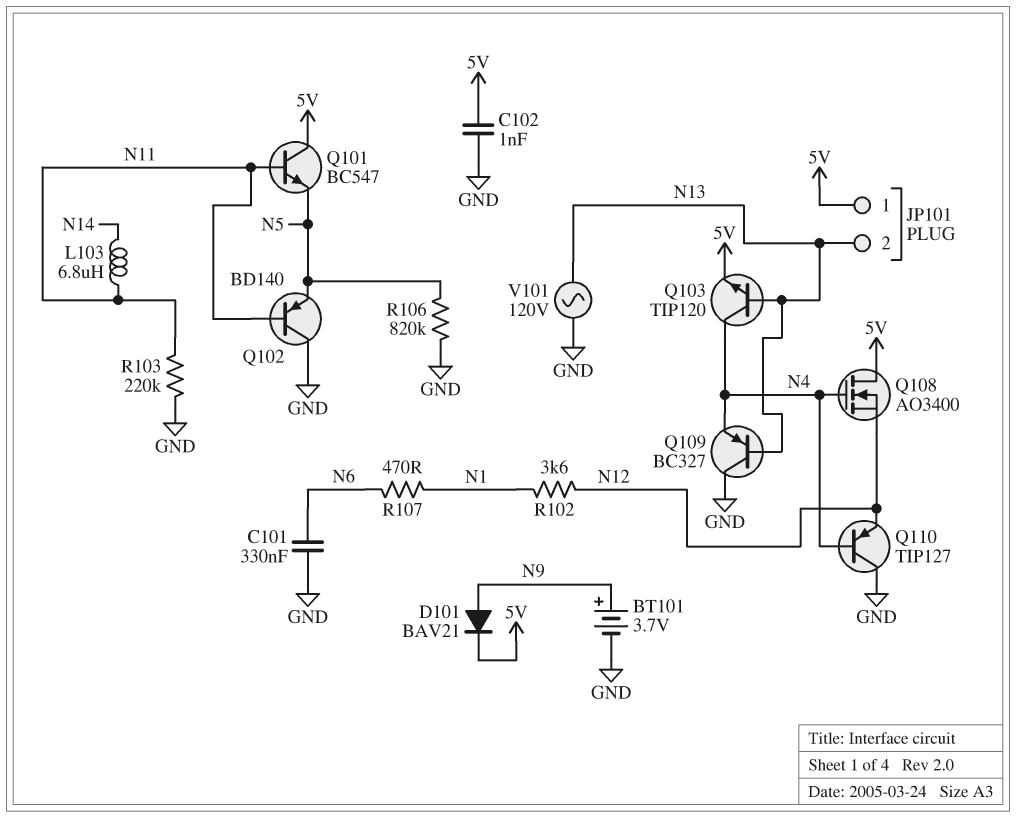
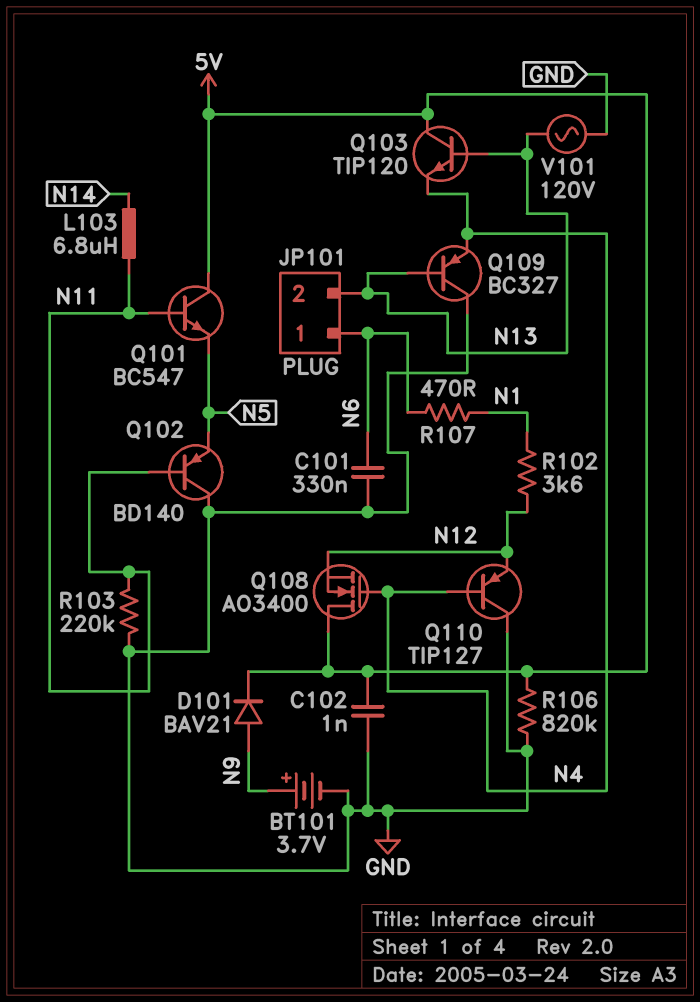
JP101 pin 1: 5V -> N6
Q103: NPN TIP120 (B N13, C N4, E 5V) -> NPN TIP120 (B N13, C 5V, E N4)
R106: 820k (GND, N5) -> 820k (5V, GND)

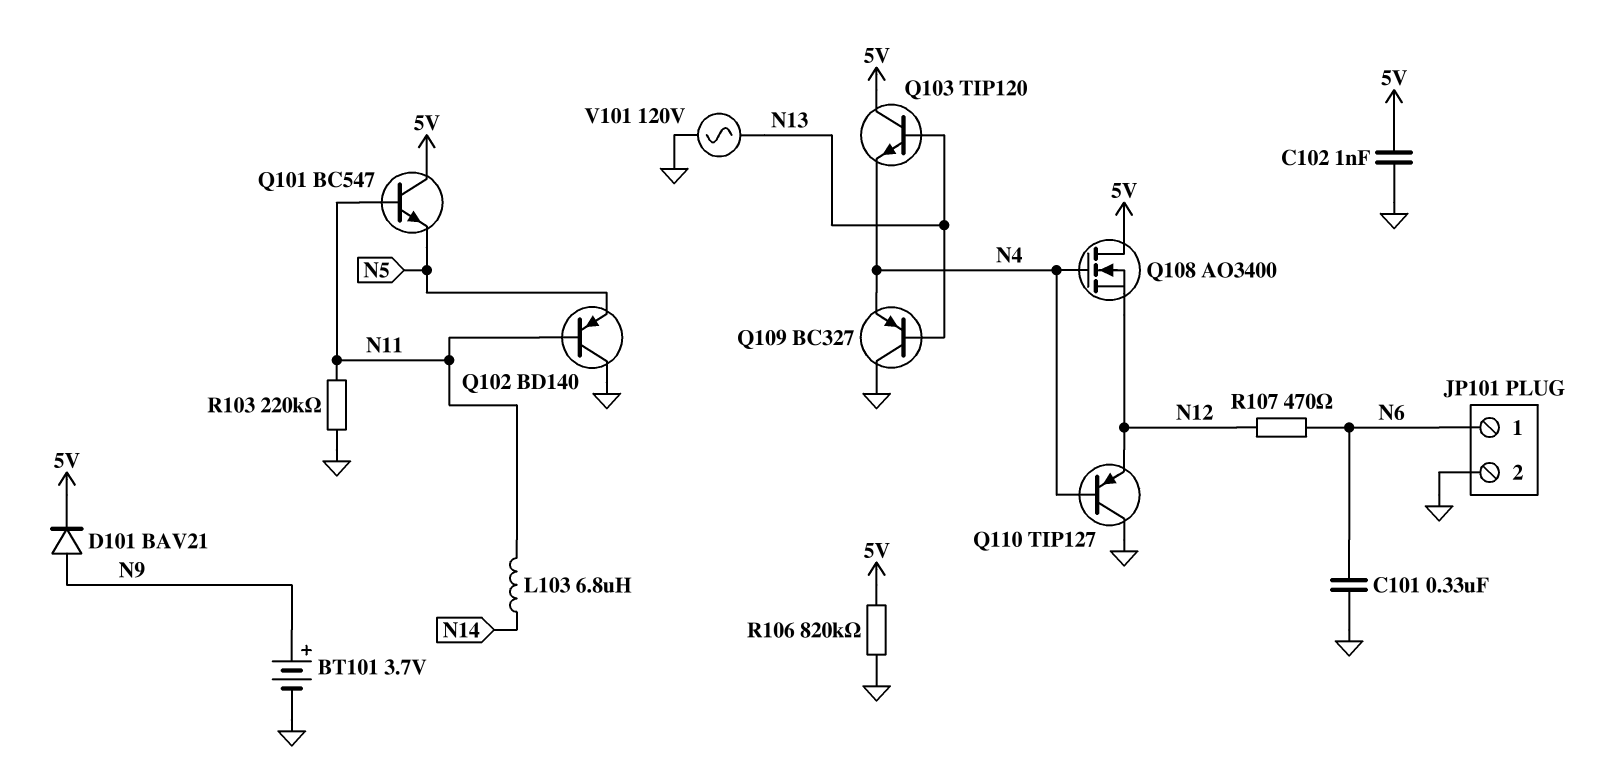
JP101 pin 2: N13 -> GND
R102: 3.6k (N1, N12) -> none
R107: 470 (N1, N6) -> 470 (N6, N12)

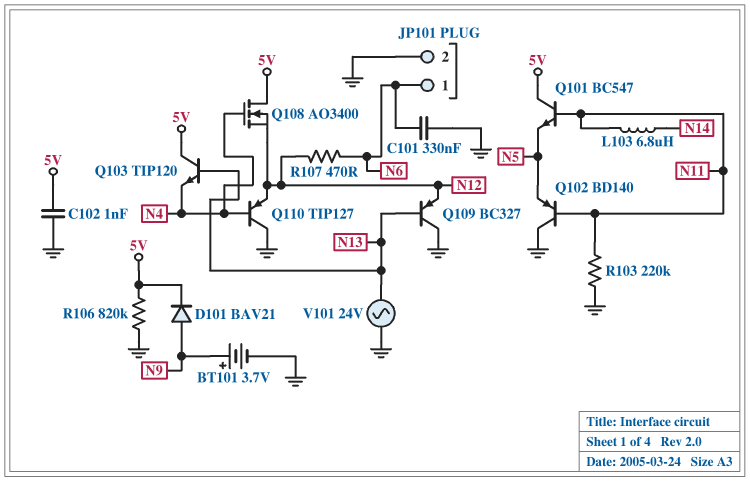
Q109: PNP BC327 (B N13, C GND, E N4) -> PNP BC327 (B N13, C GND, E N12)
V101: AC 120V (GND, N13) -> AC 24V (GND, N13)

